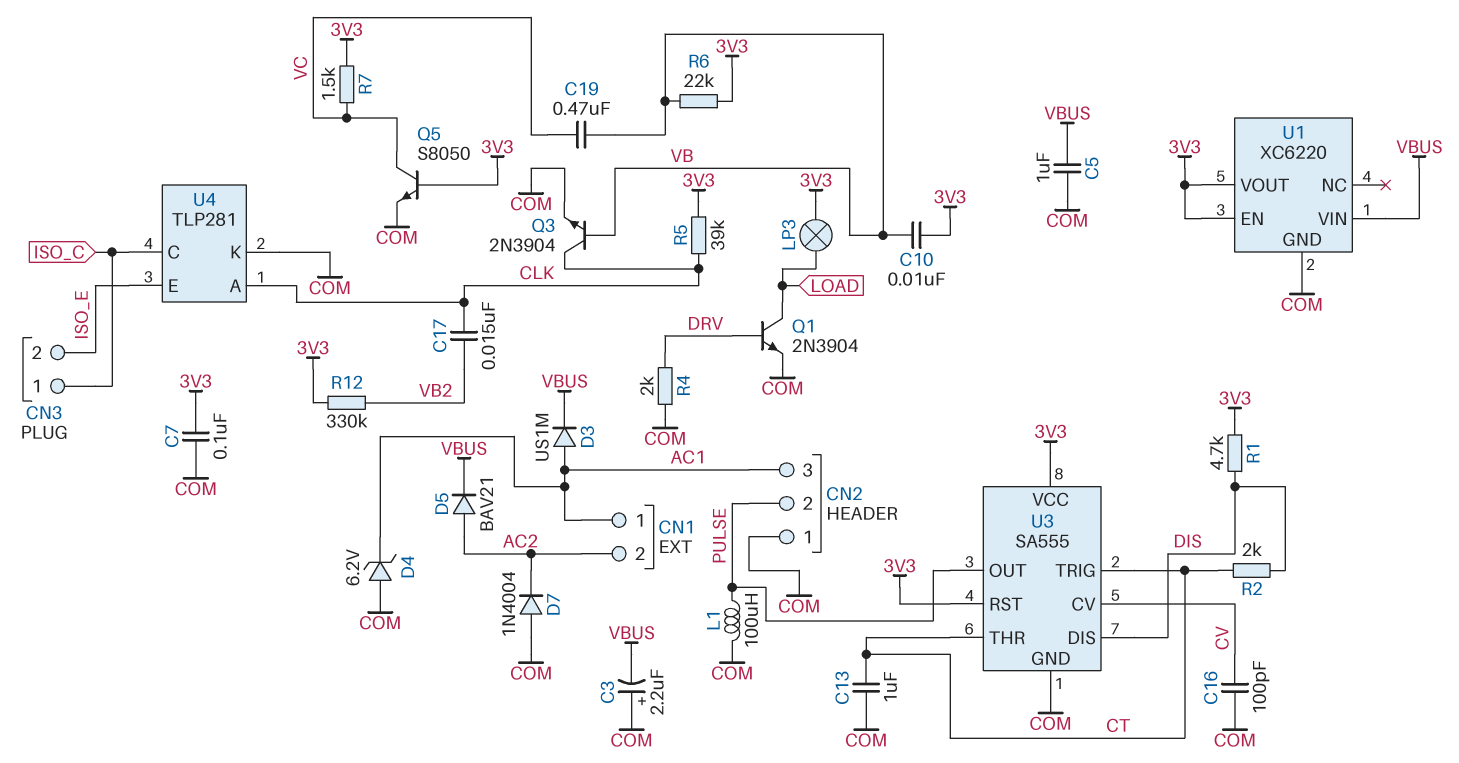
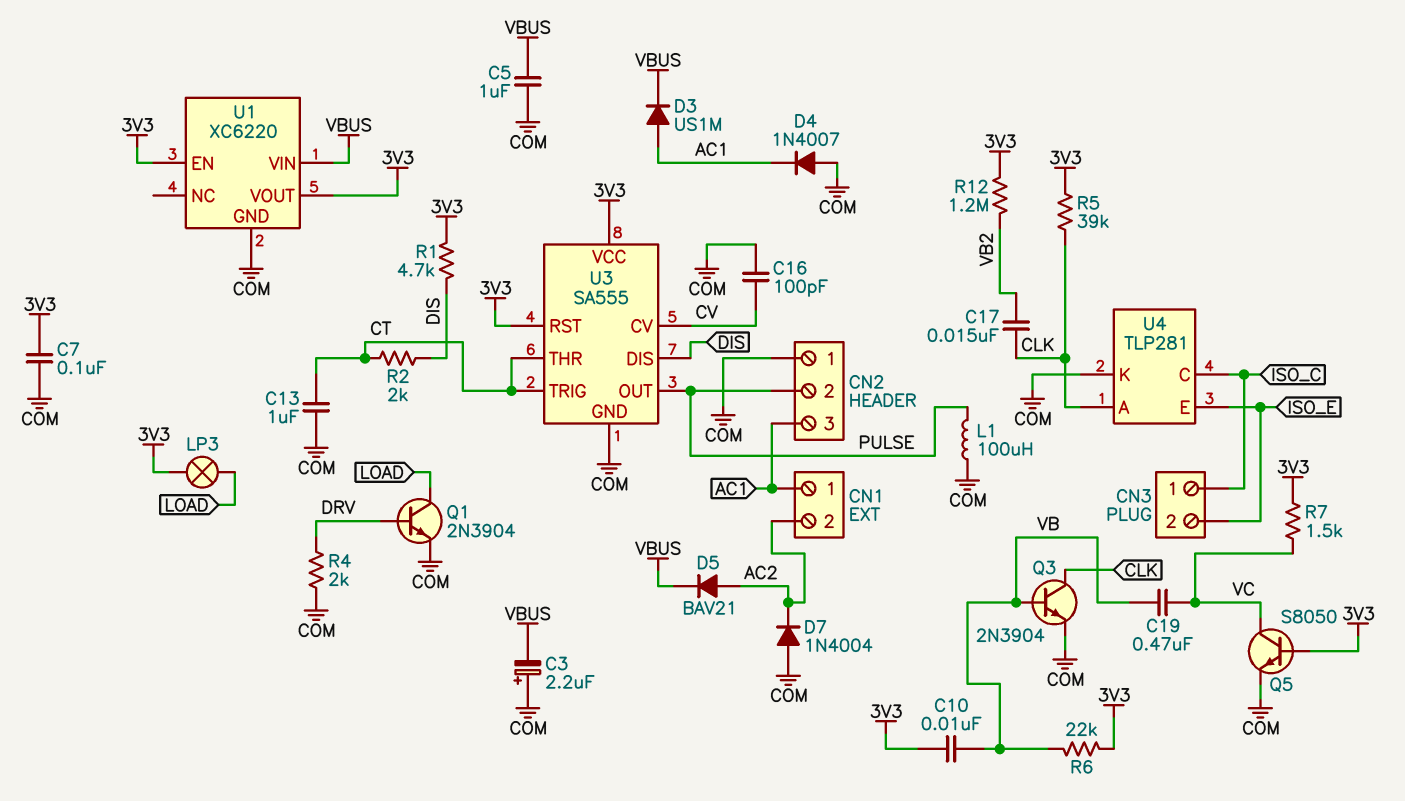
D4: zener 6.2V (A COM, K AC1) -> diode 1N4007 (A COM, K AC1)
R12: 330k (3V3, VB2) -> 1.2M (3V3, VB2)

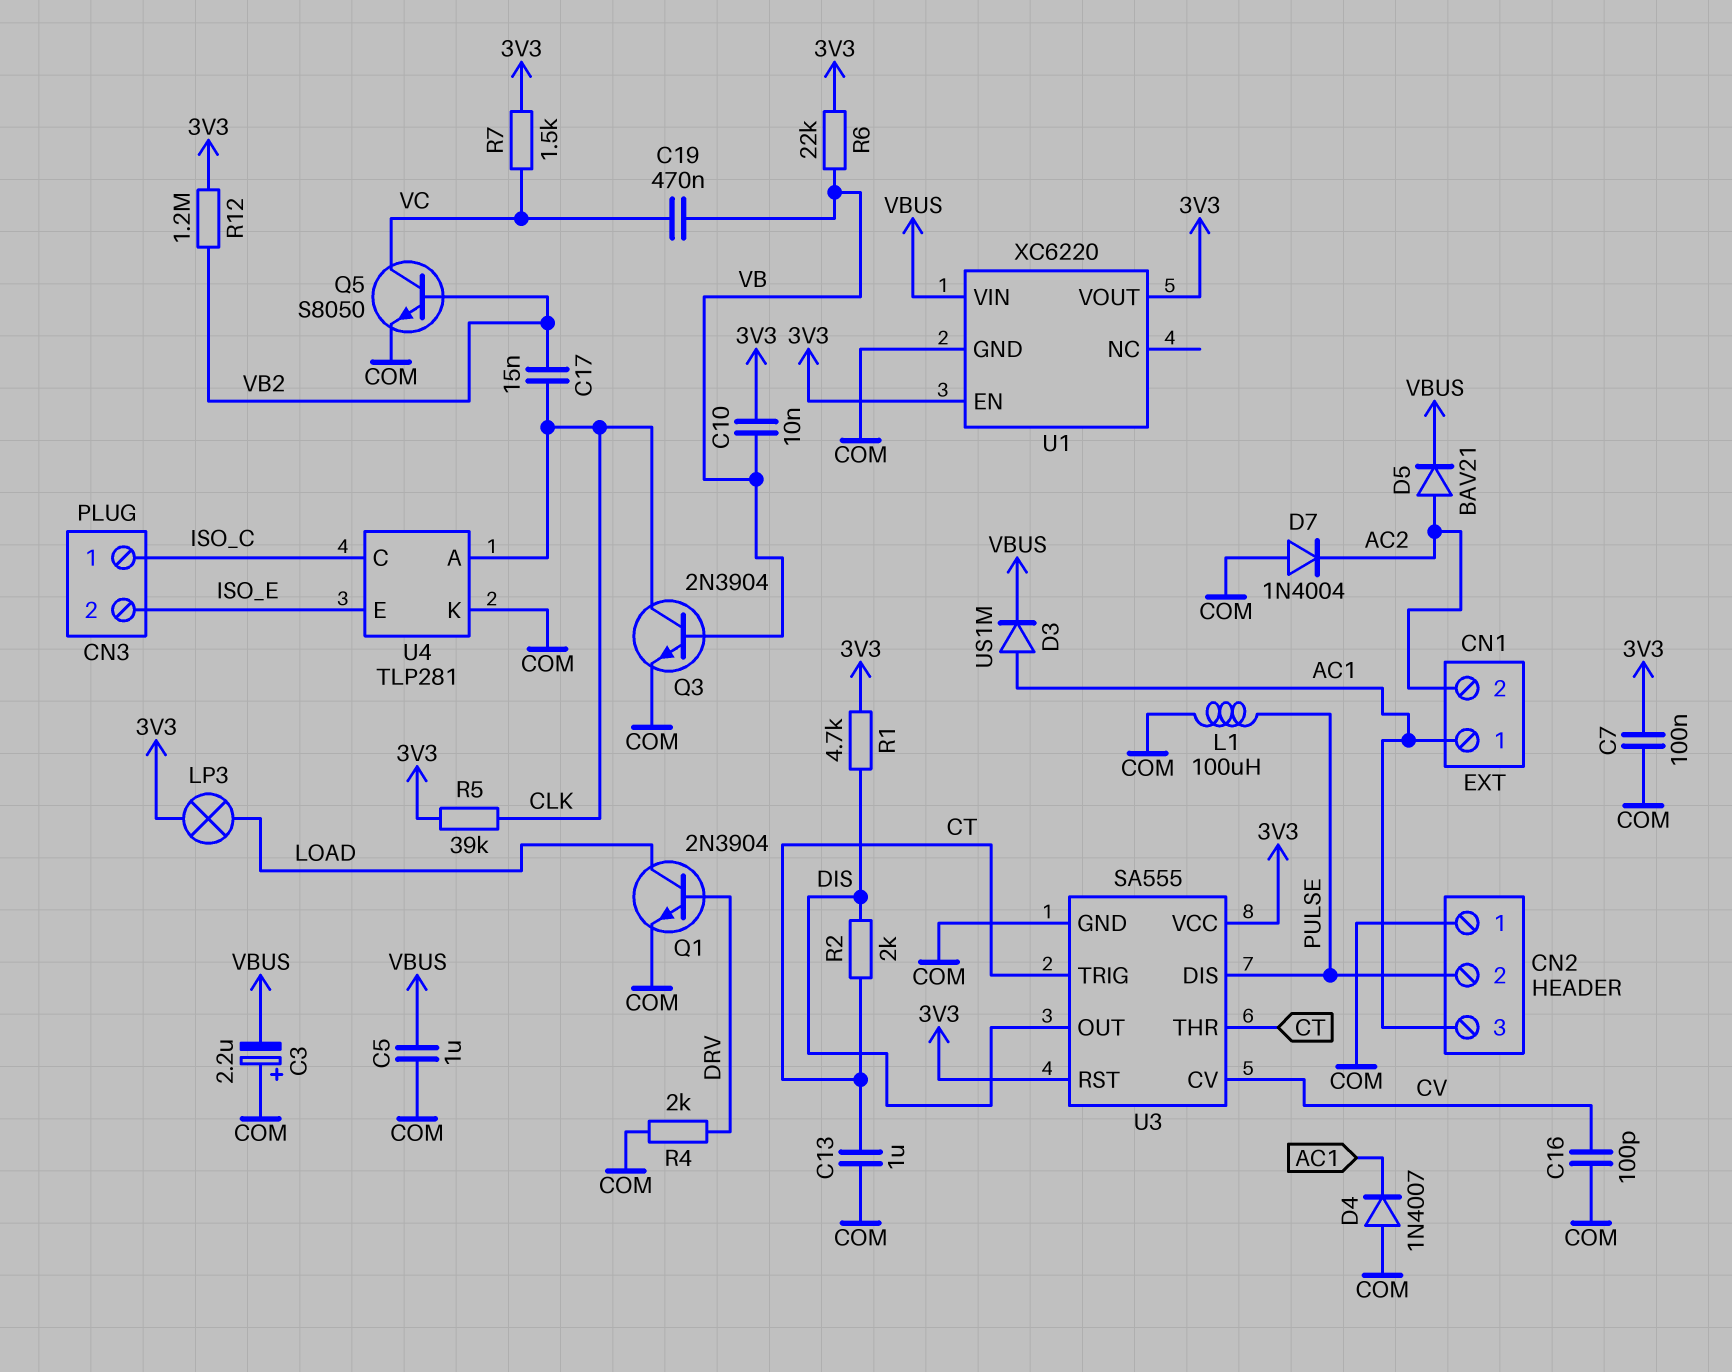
Q5: NPN S8050 (B 3V3, C VC, E COM) -> NPN S8050 (B VB2, C VC, E COM)
U3 pin DIS: DIS -> PULSE
U3 pin OUT: PULSE -> DIS

